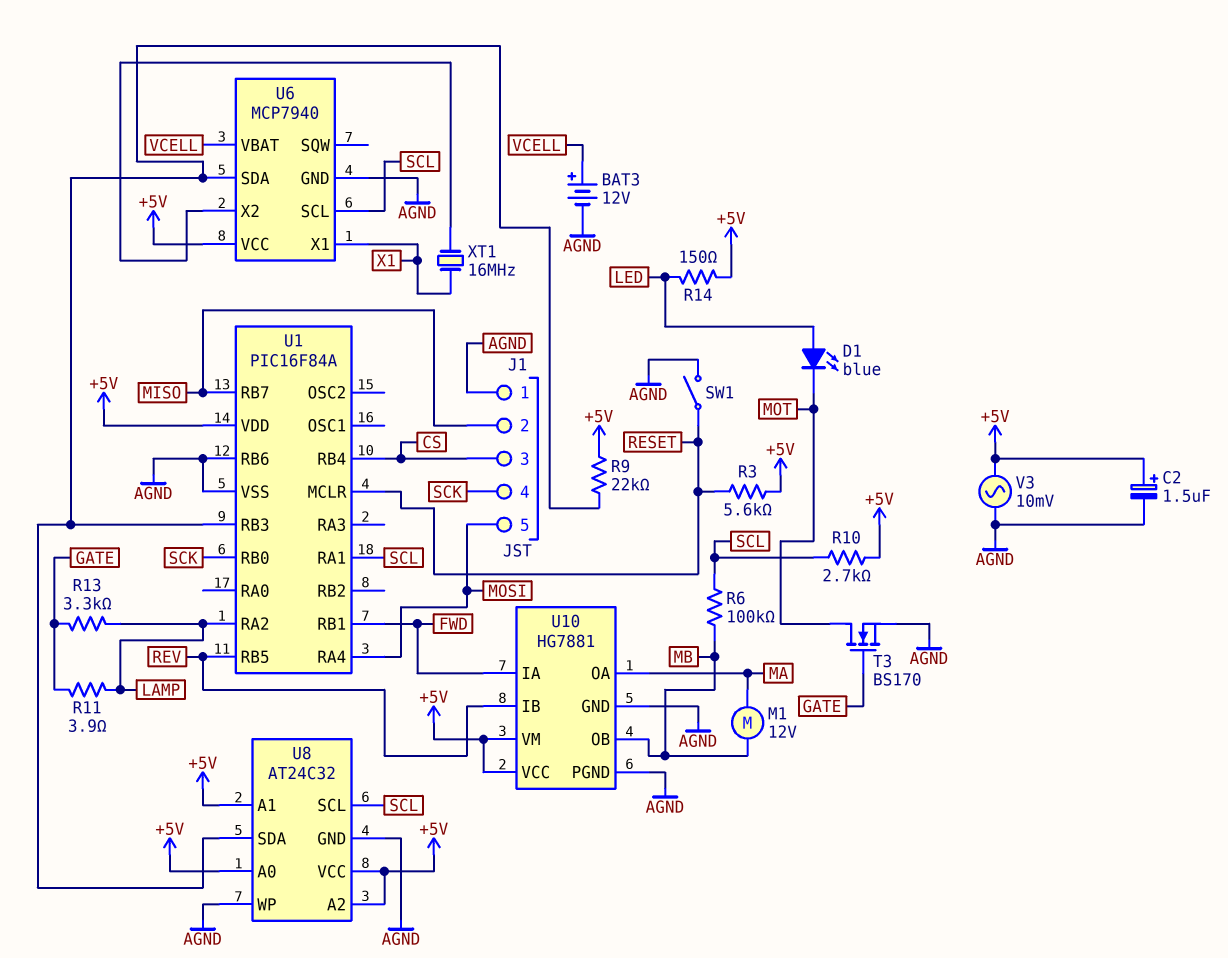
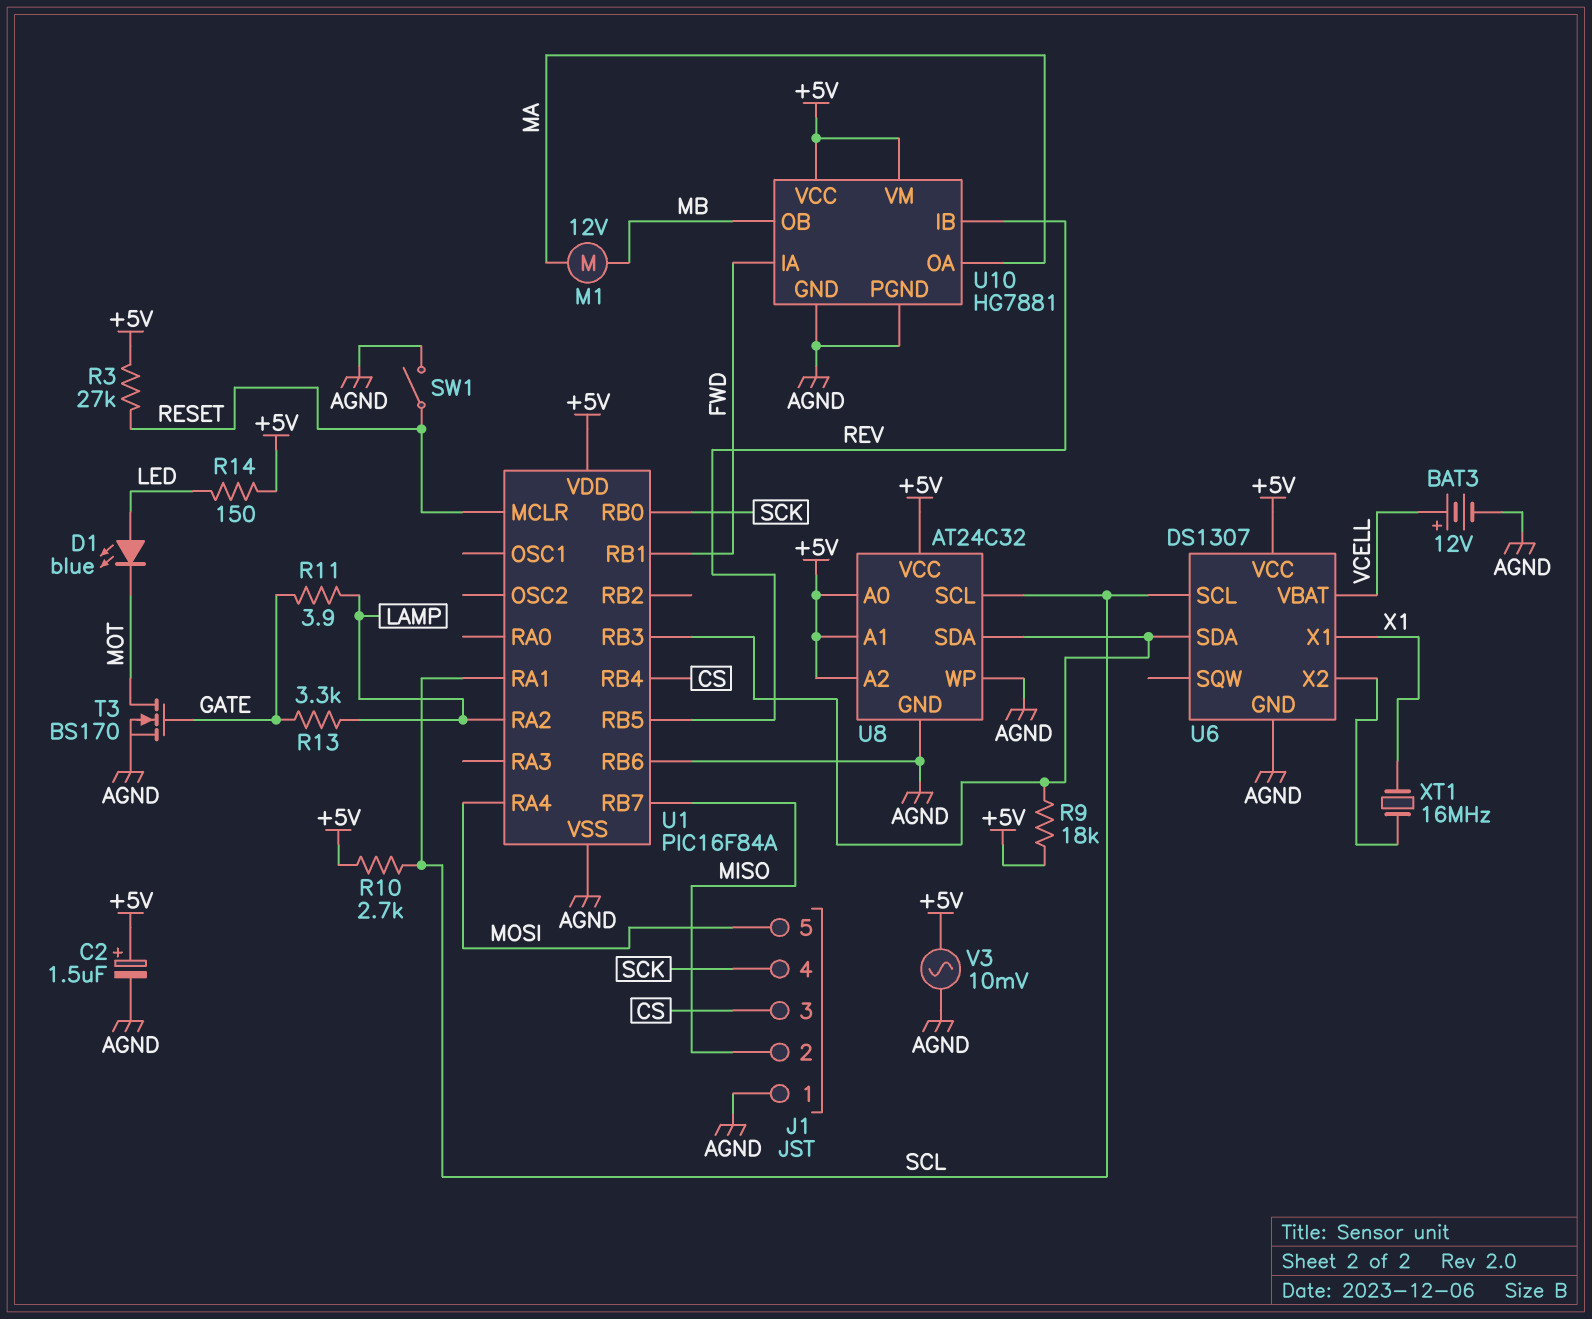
R3: 5.6k (+5V, RESET) -> 27k (+5V, RESET)
R6: 100k (MB, SCL) -> none
R9: 22k (+5V, U1/RB3) -> 18k (+5V, U1/RB3)
U6: MCP7940 -> DS1307

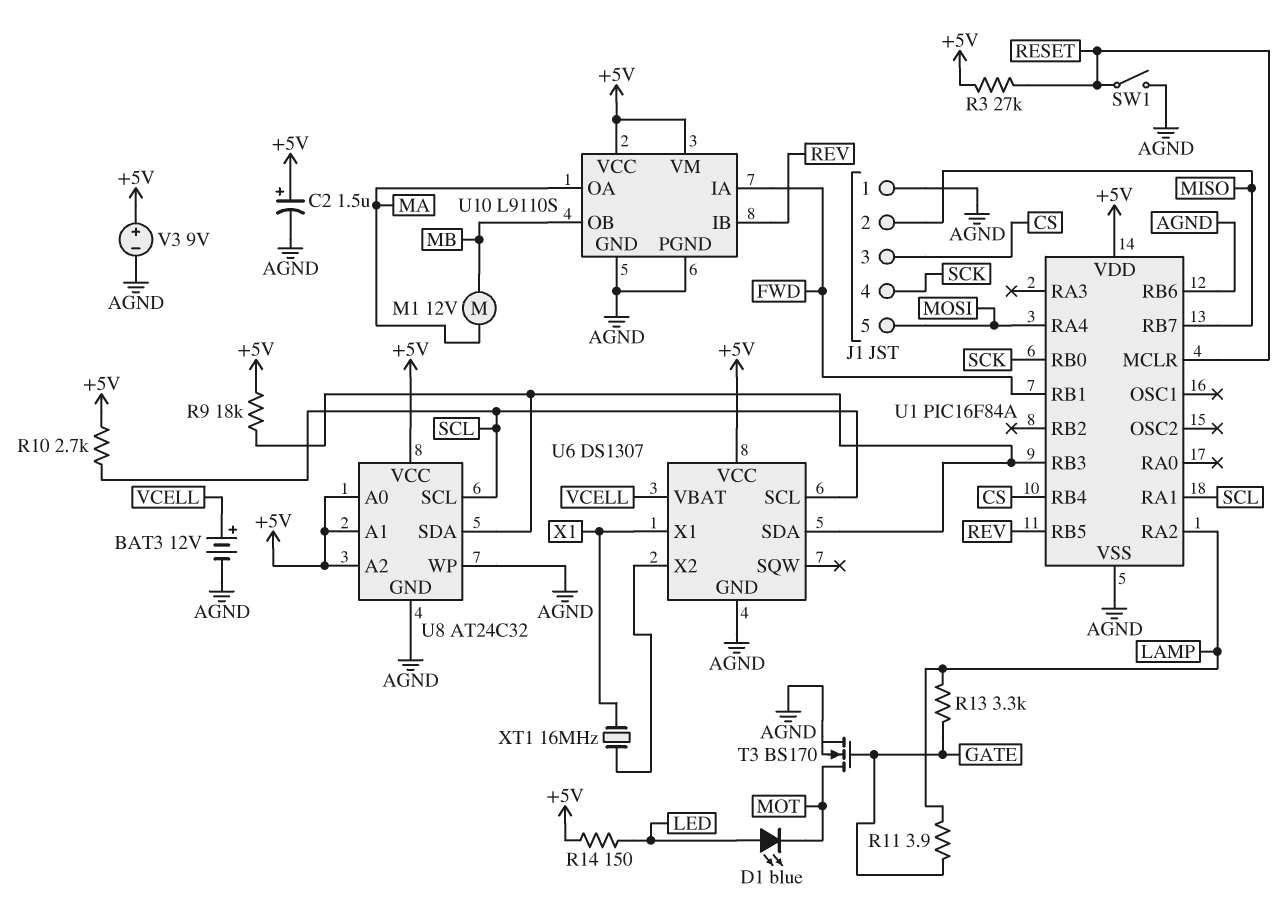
U10: HG7881 -> L9110S
V3: AC 10mV (+5V, AGND) -> 9V (plus +5V, minus AGND)

